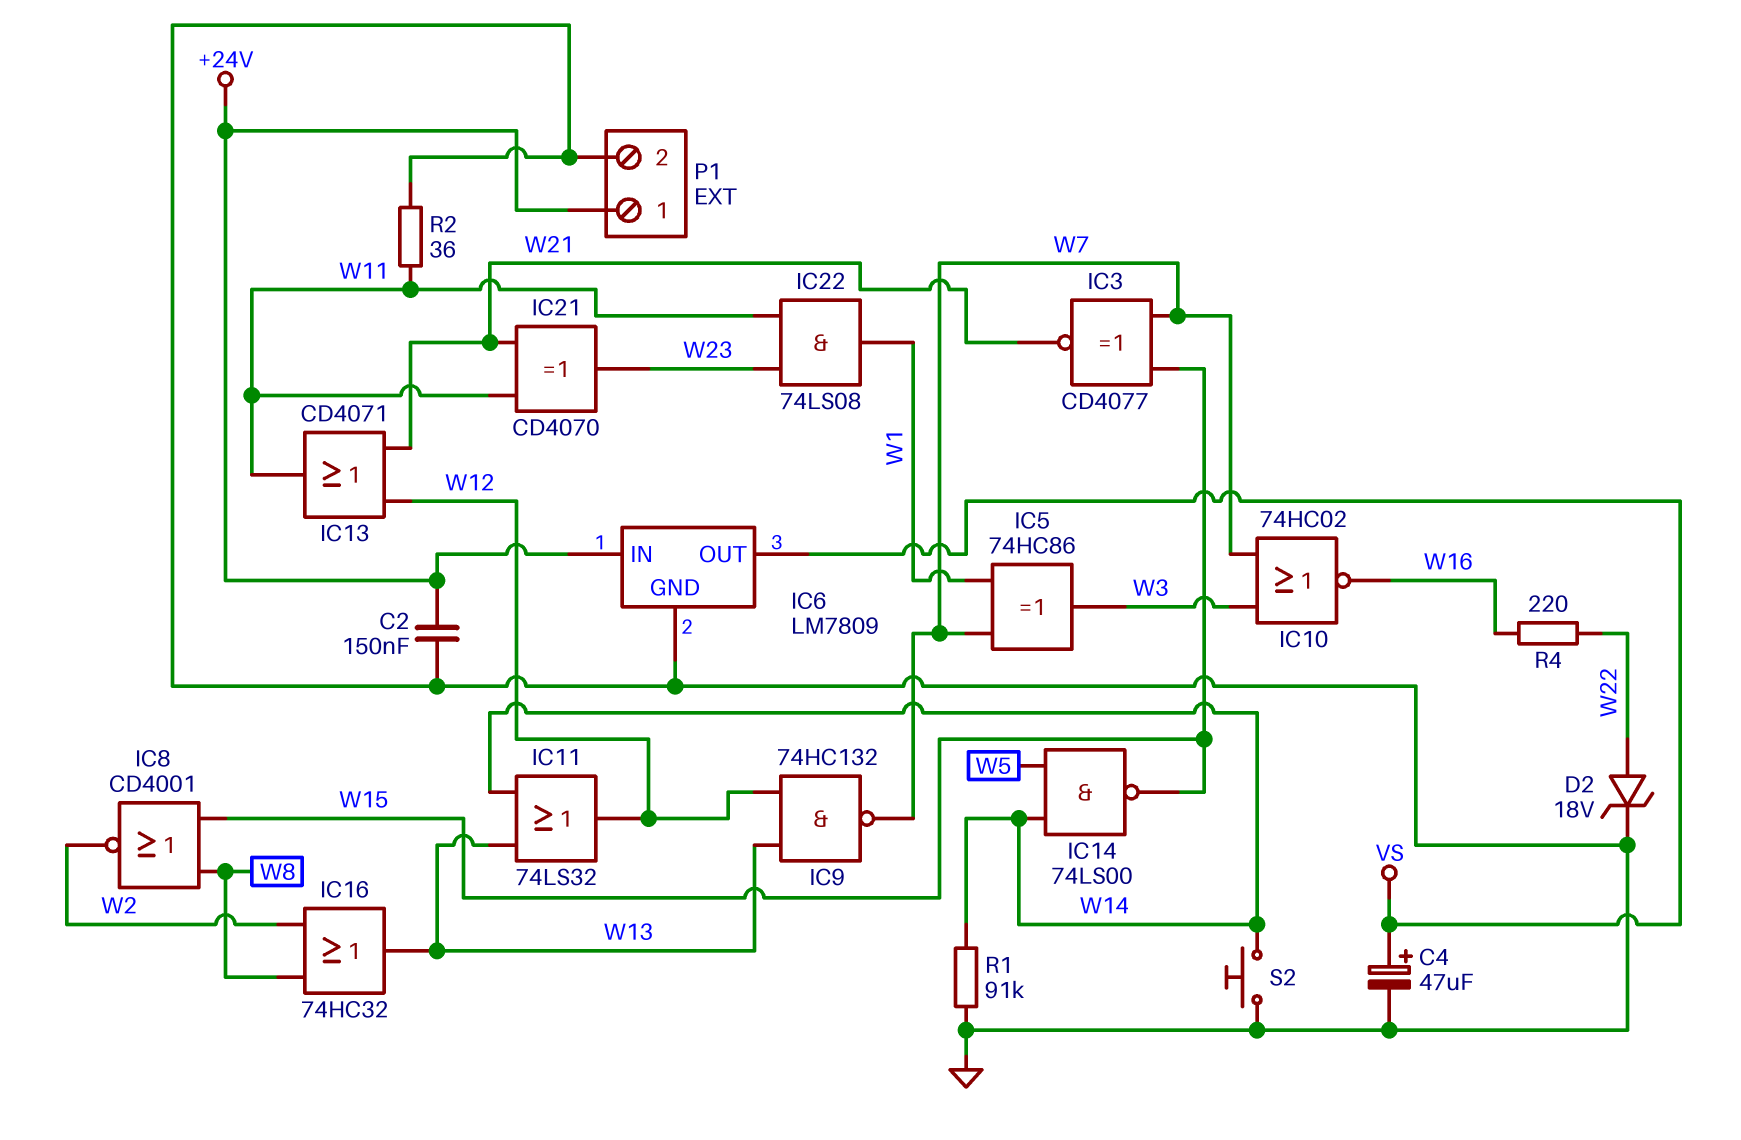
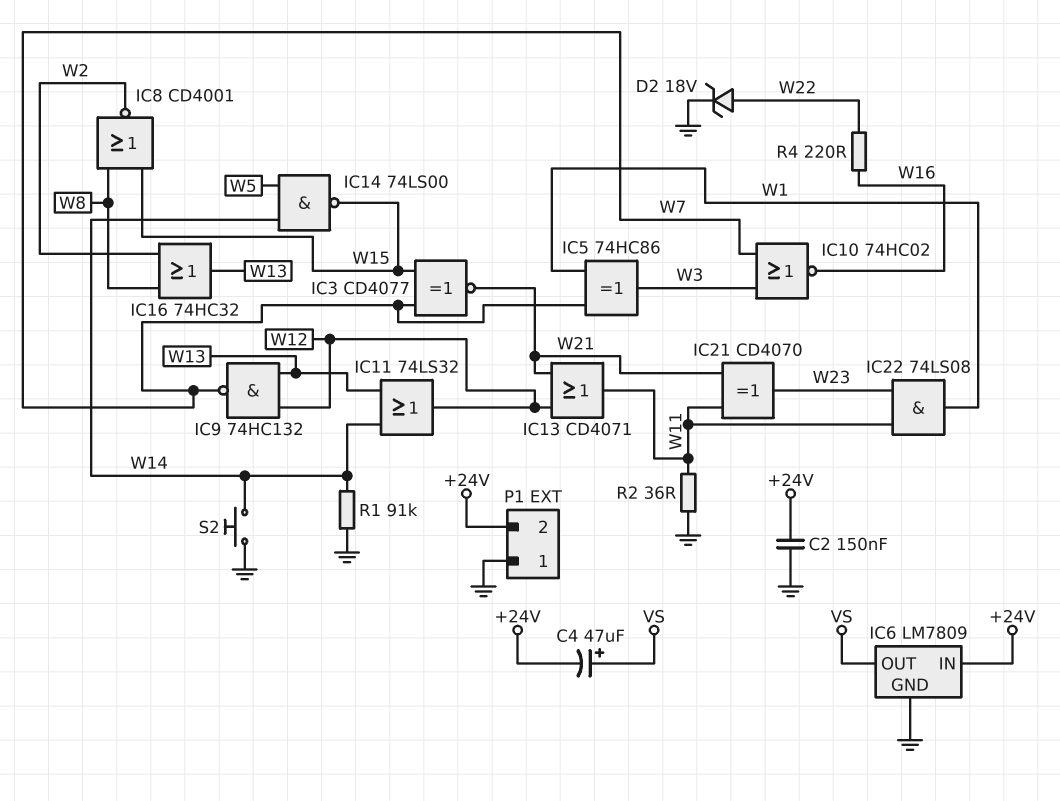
C4: 47uF (plus VS, minus GND) -> 47uF (plus VS, minus +24V)
P1 pin 1: +24V -> GND
P1 pin 2: GND -> +24V

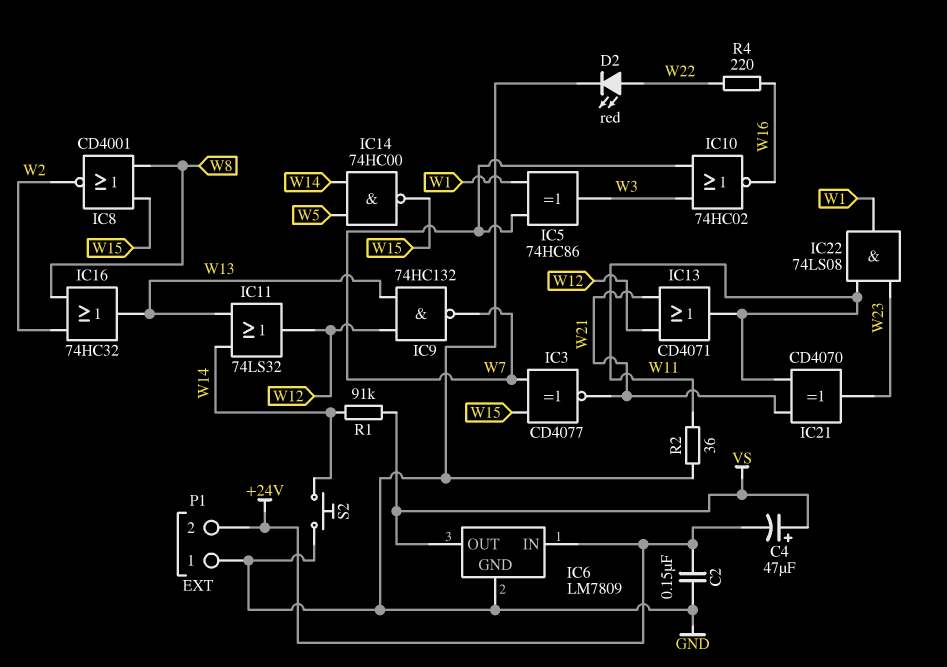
D2: zener 18V (A W22, K GND) -> LED red (A W22, K GND)
IC14: NAND 74LS00 (in W5, in W14, out W15) -> NAND 74HC00 (in W5, in W14, out W15)
R1: 91k (GND, W14) -> 91k (VS, W14)

